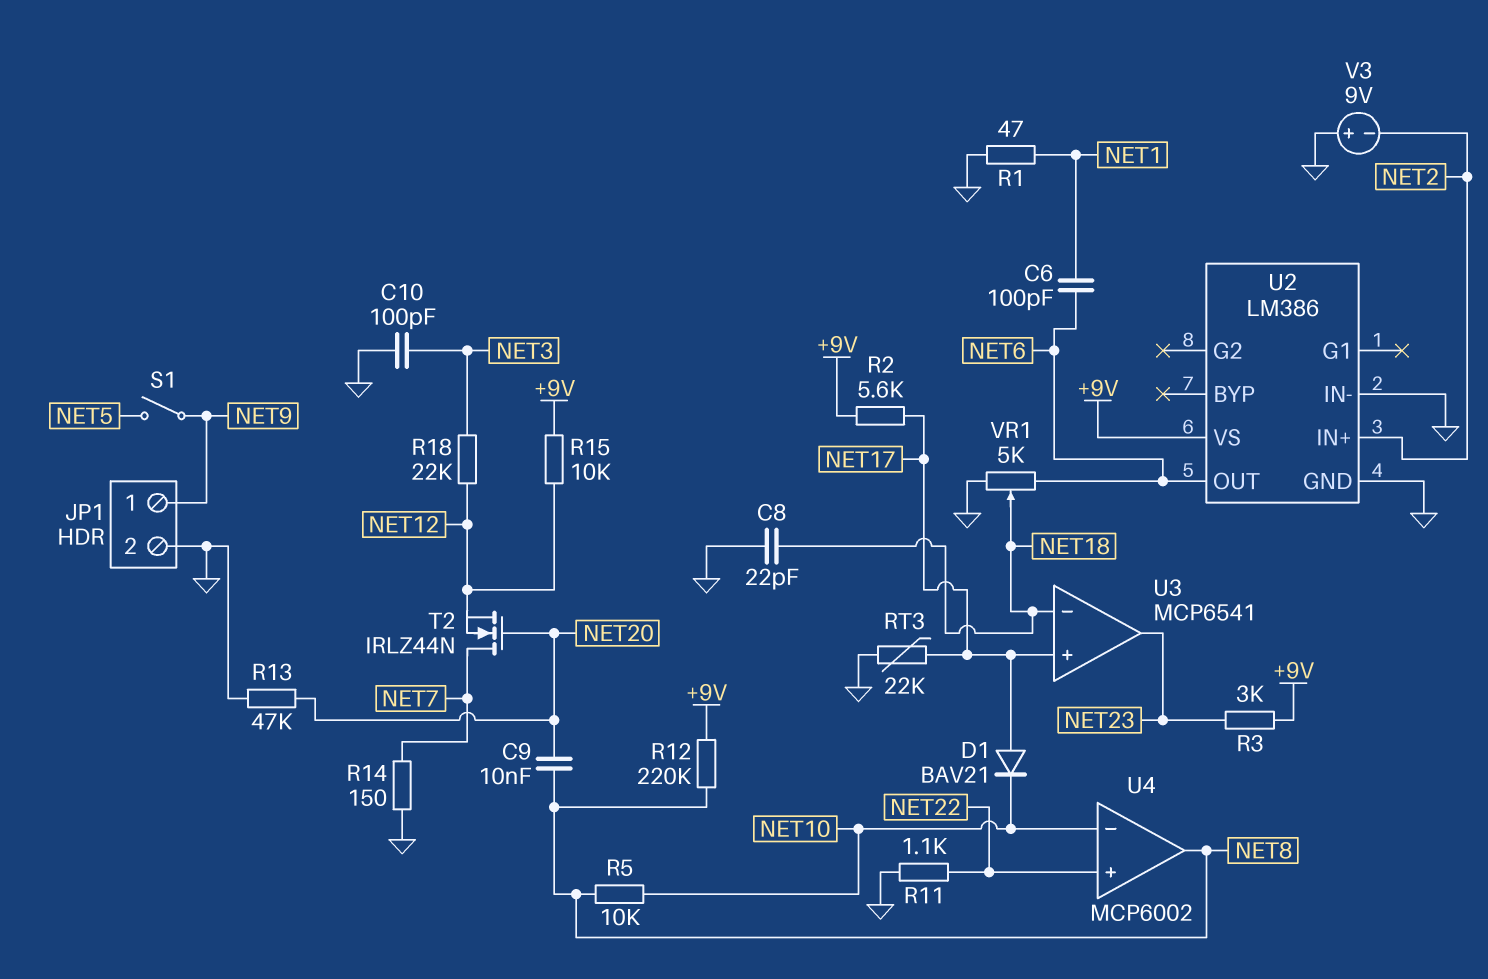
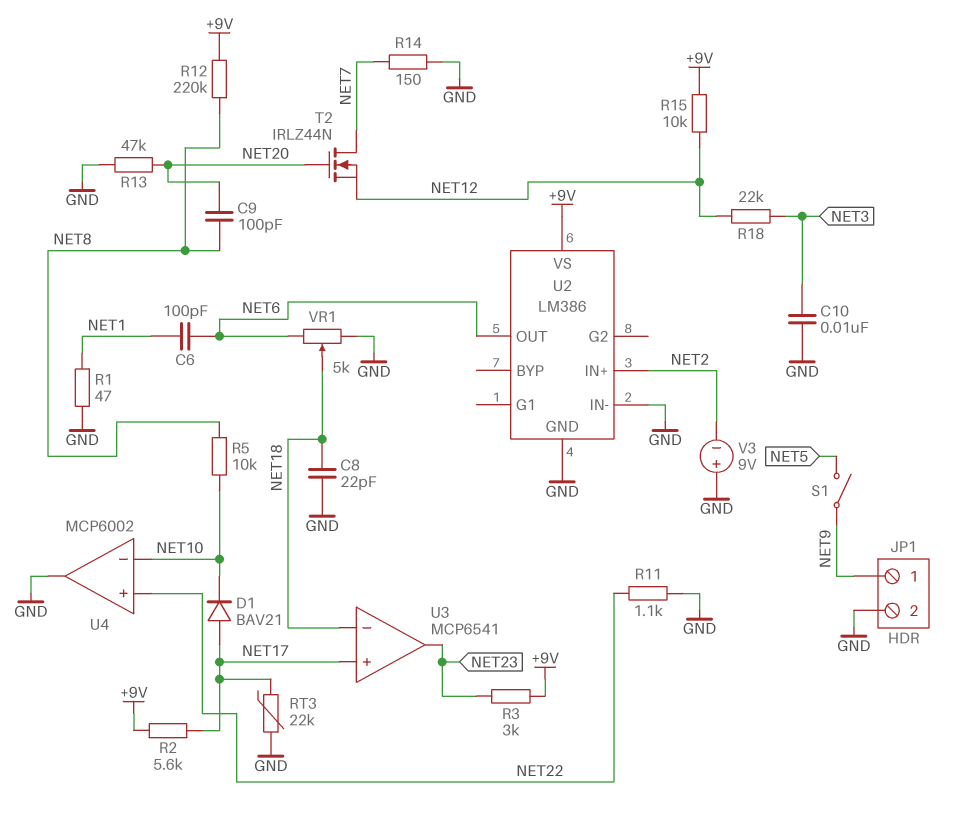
C9: 10nF (NET8, NET20) -> 100pF (NET8, NET20)
C10: 100pF (GND, NET3) -> 10nF (GND, NET3)
U4 pin out: NET8 -> GND

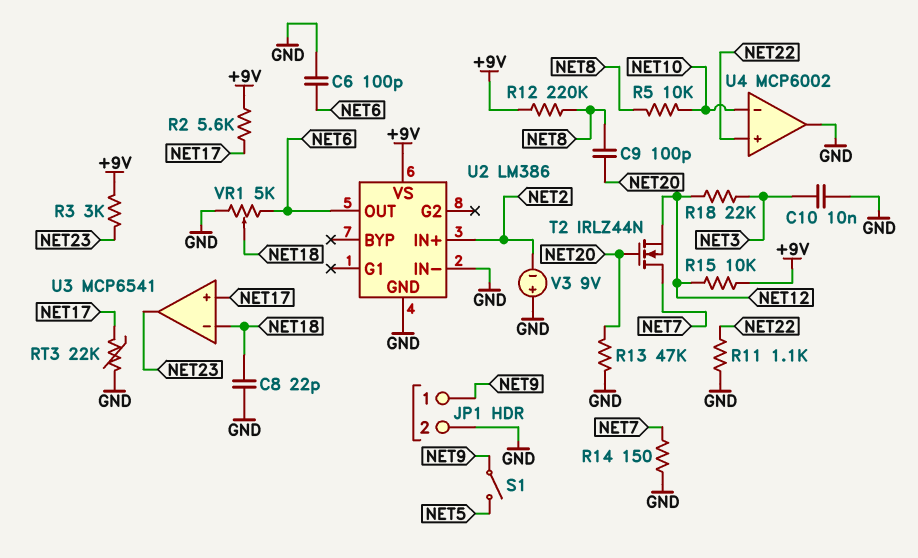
C6: 100pF (NET1, NET6) -> 100pF (GND, NET6)
D1: diode BAV21 (A NET17, K NET10) -> none
R1: 47 (GND, NET1) -> none

